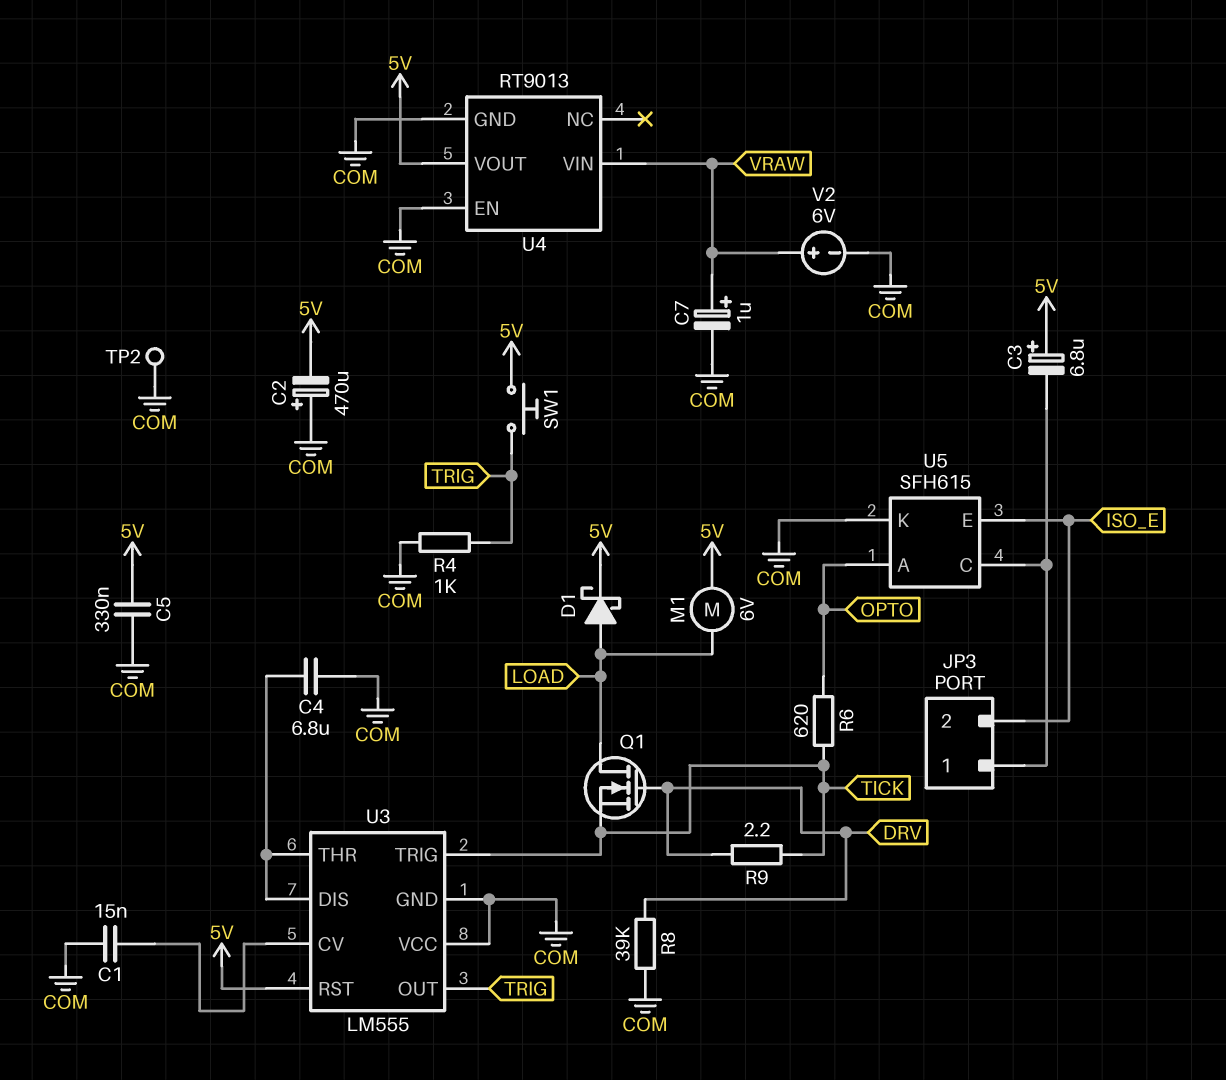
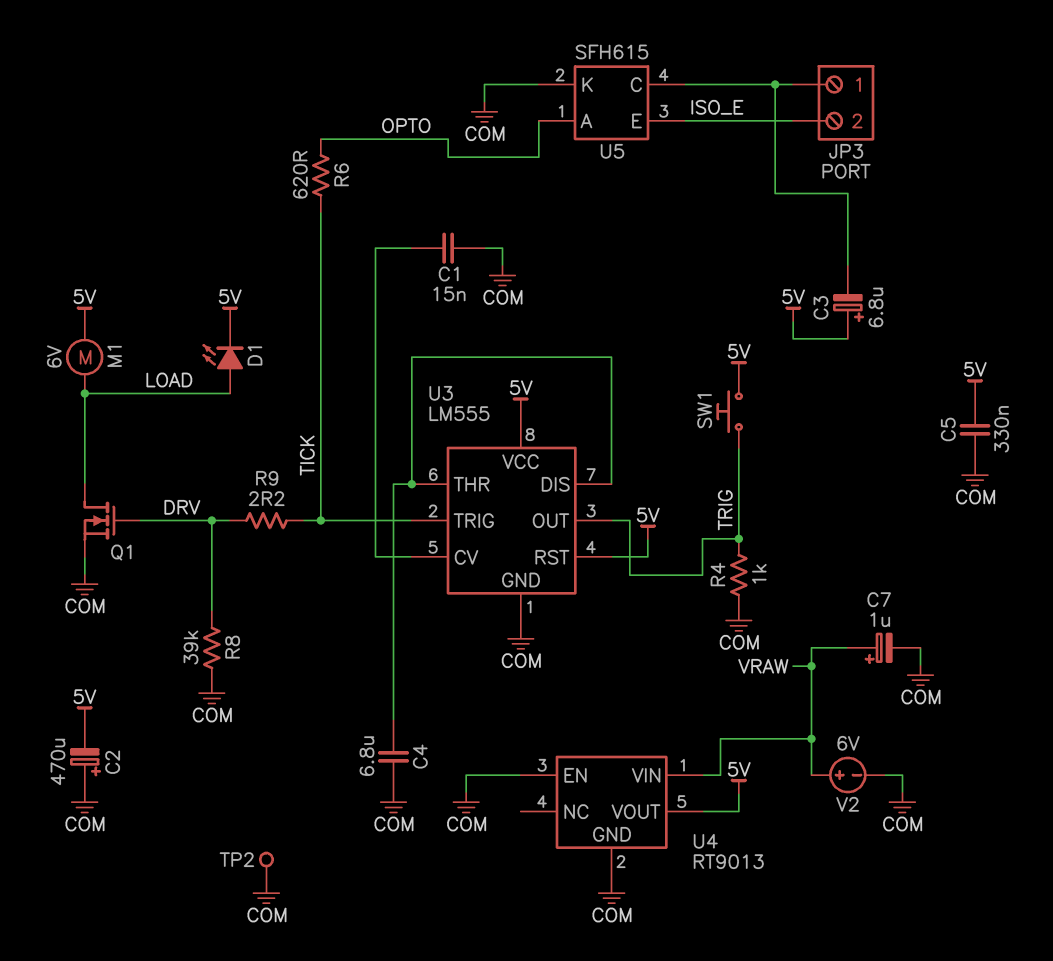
D1: schottky (A LOAD, K 5V) -> LED (A LOAD, K 5V)
Q1: NMOS (G DRV, D LOAD, S TICK) -> NMOS (G DRV, D LOAD, S COM)
U3 pin VCC: COM -> 5V

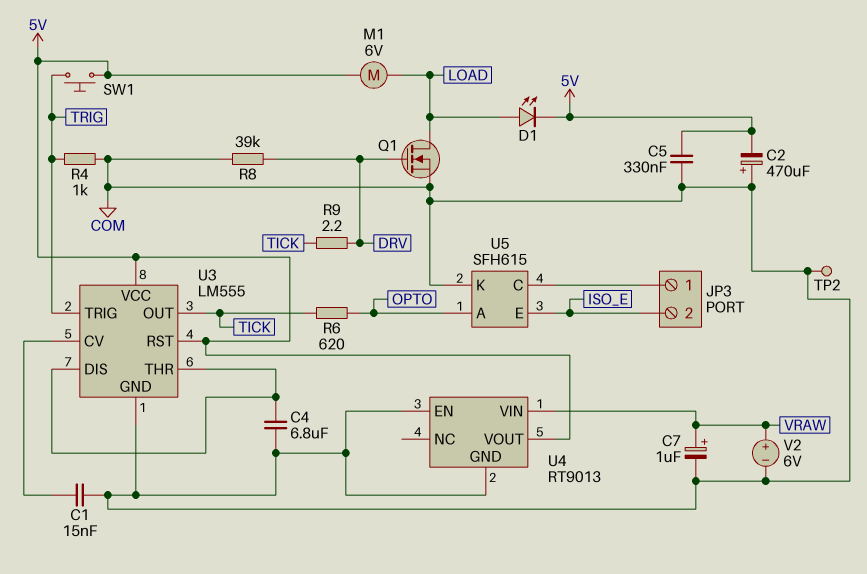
C3: 6.8uF (plus 5V, minus JP3/1) -> none
U3 pin OUT: TRIG -> TICK
U3 pin TRIG: TICK -> TRIG

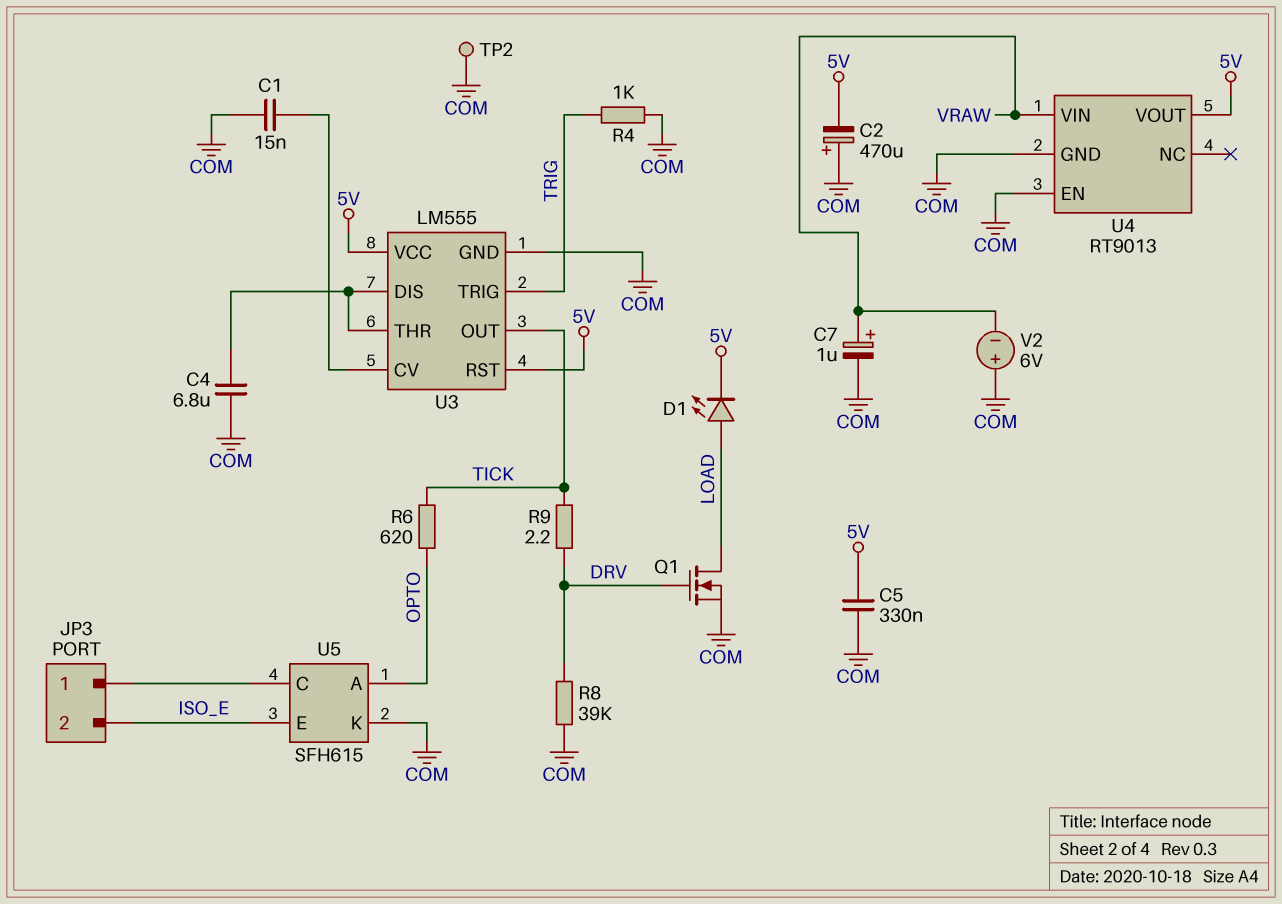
M1: motor 6V (5V, LOAD) -> none
SW1: button (5V, TRIG) -> none
V2: 6V (plus VRAW, minus COM) -> 6V (plus COM, minus VRAW)

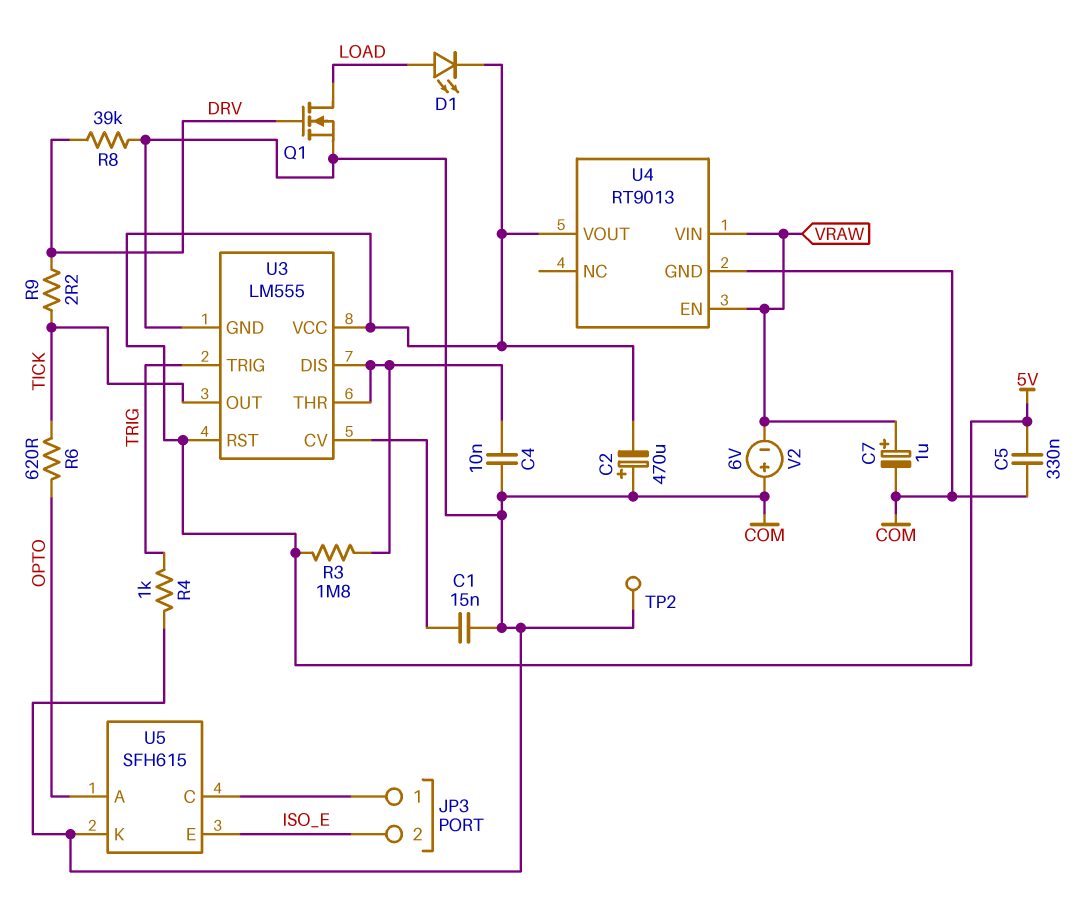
C4: 6.8uF (COM, U3/DIS) -> 10nF (COM, U3/DIS)
R3: none -> 1.8M (5V, U3/DIS)
U4 pin EN: COM -> VRAW

